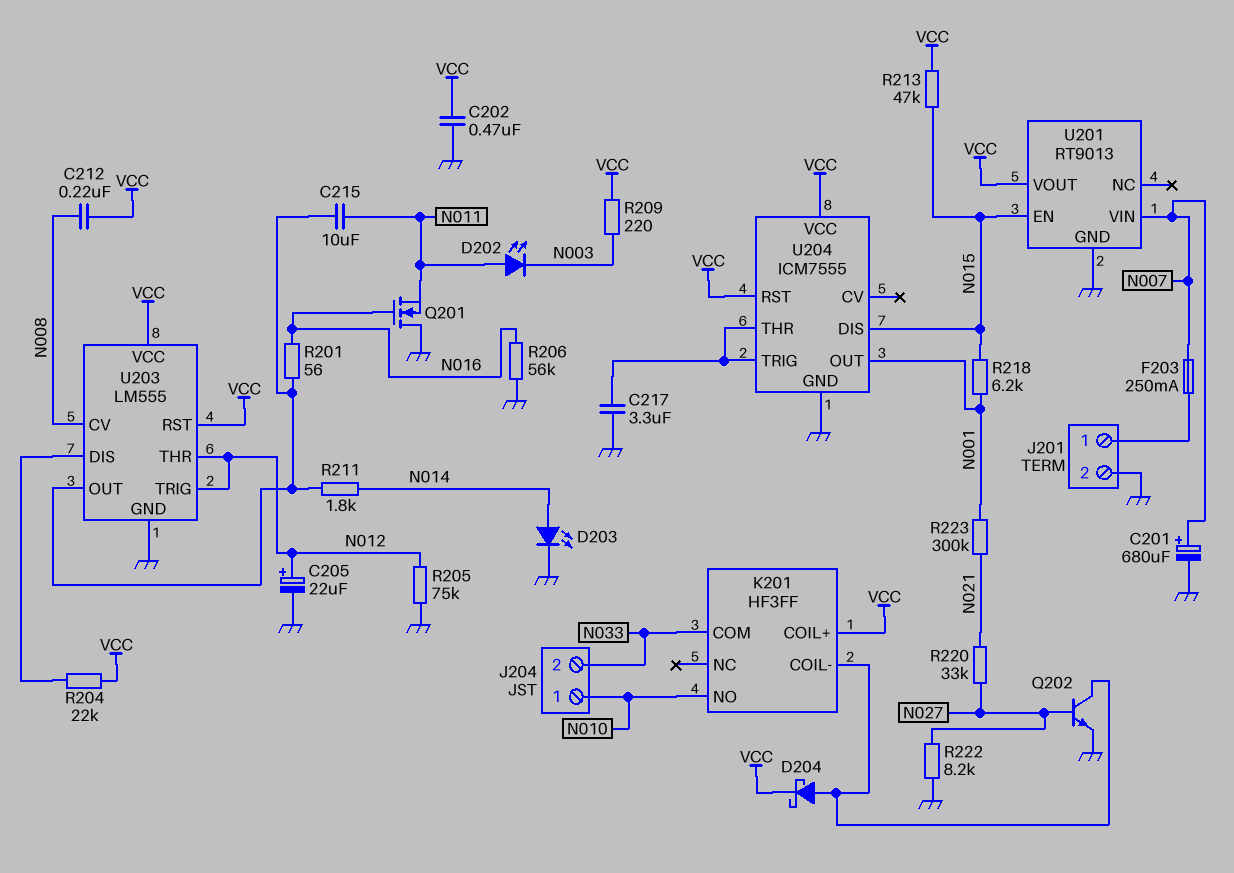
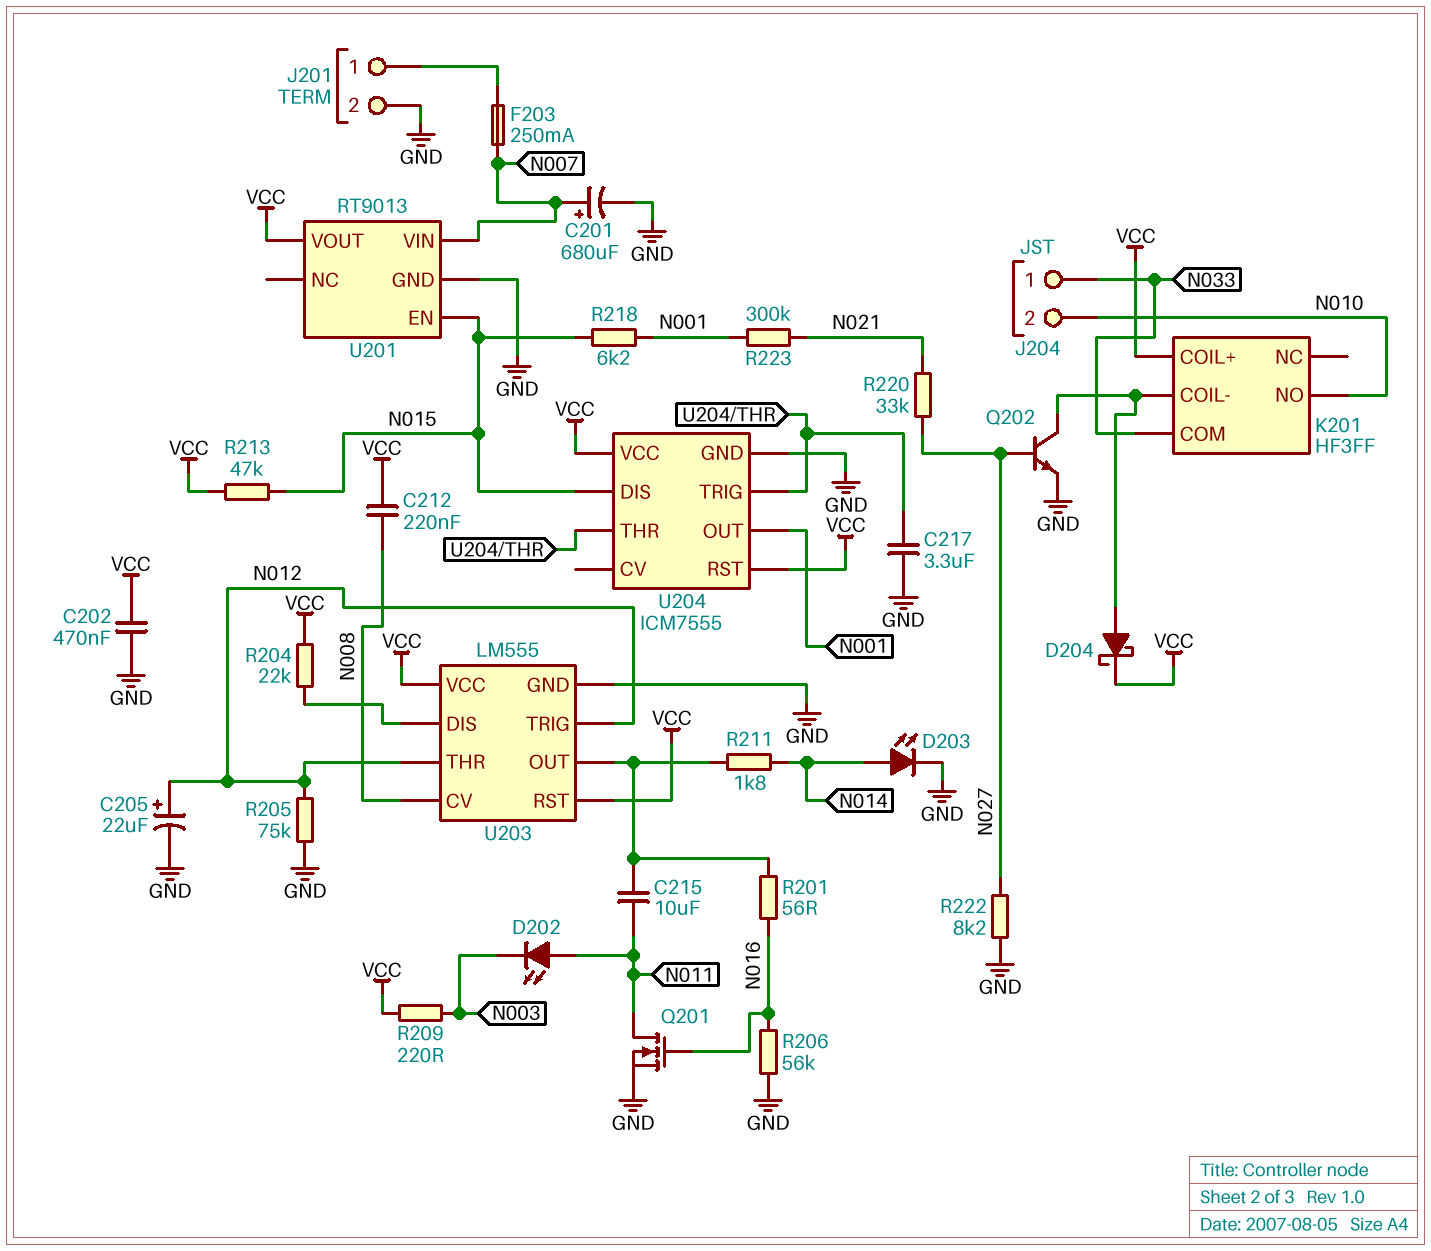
J204 pin 1: N010 -> N033
J204 pin 2: N033 -> N010
Q201: NMOS (G N016, D GND, S N011) -> NMOS (G N016, D N011, S GND)

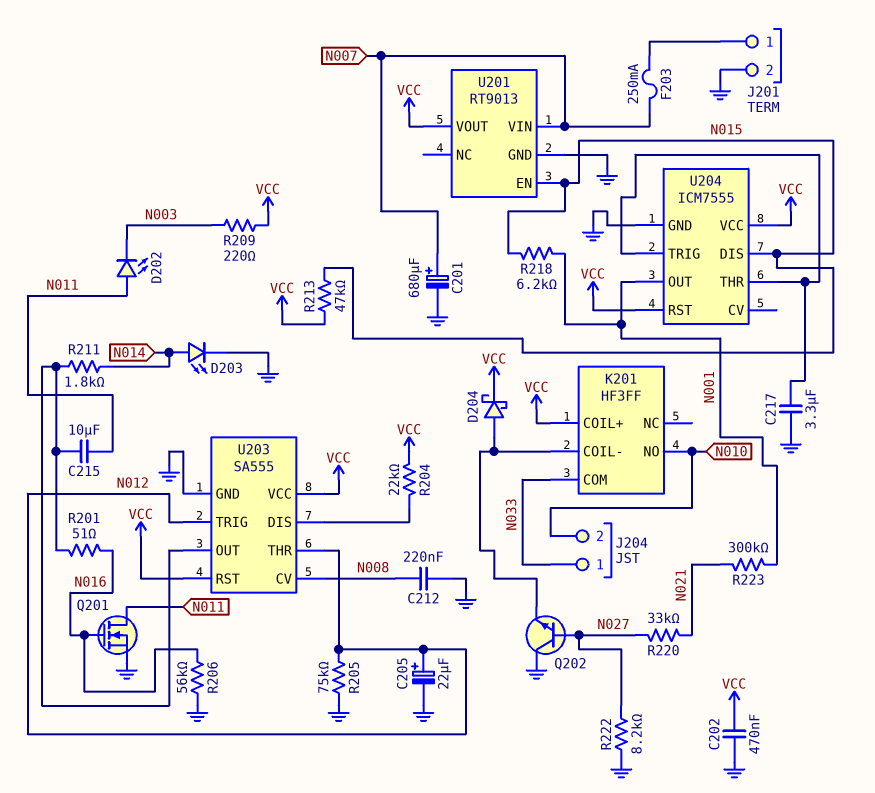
C212: 220nF (N008, VCC) -> 220nF (GND, N008)
Q202: NPN (B N027, C K201/COIL-, E GND) -> NPN (B N027, C GND, E K201/COIL-)
R201: 56 (N016, U203/OUT) -> 51 (N016, U203/OUT)
U203: LM555 -> SA555

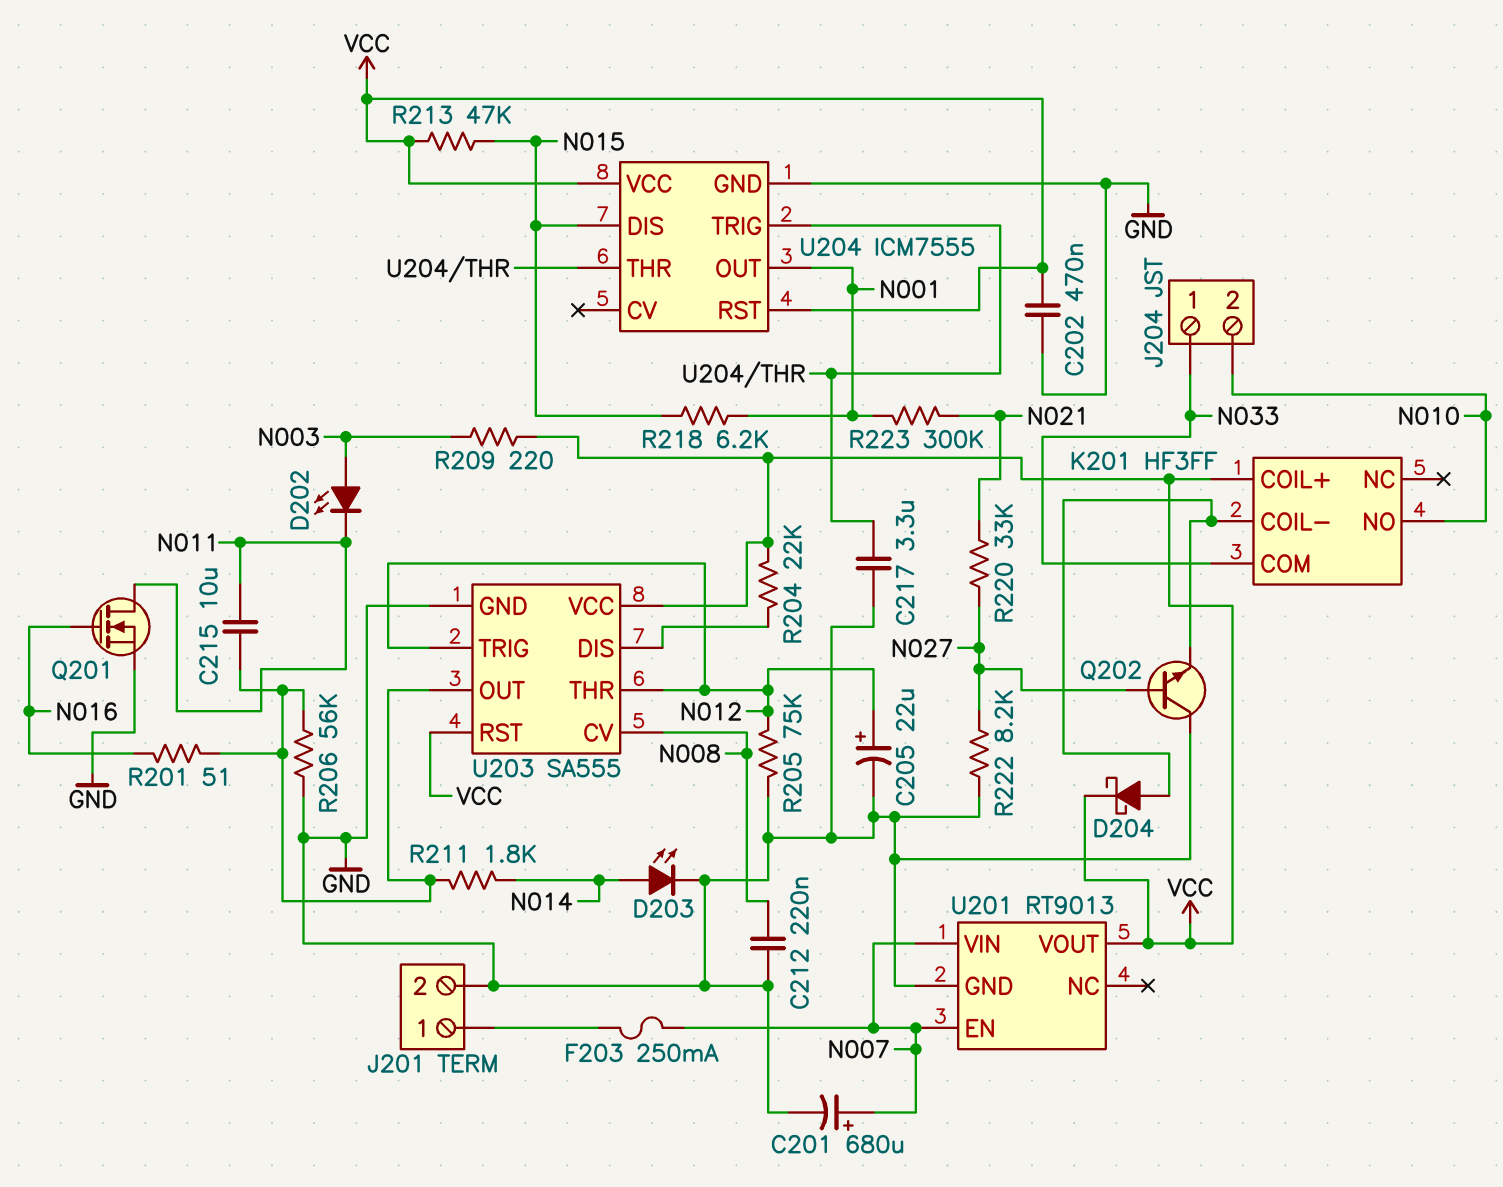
D202: LED (A N011, K N003) -> LED (A N003, K N011)
R206: 56k (GND, N016) -> 56k (GND, U203/OUT)
U201 pin EN: N015 -> N007

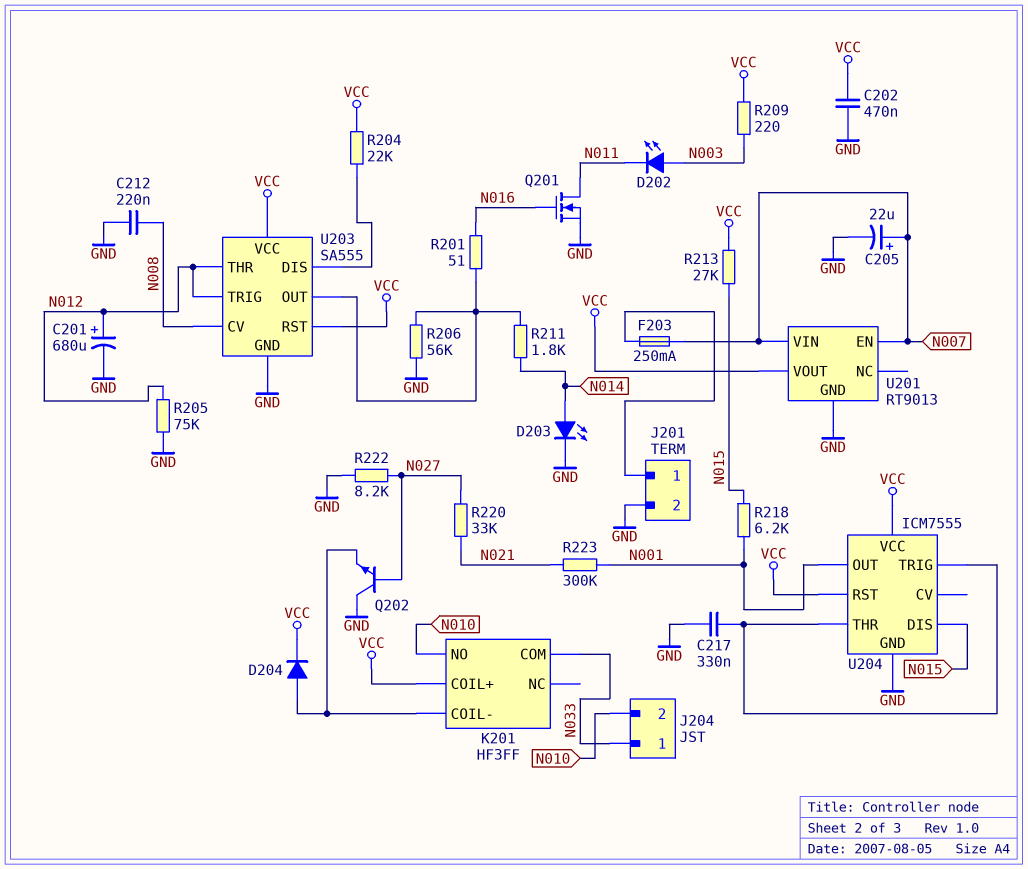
C201: 680uF (plus N007, minus GND) -> 680uF (plus N012, minus GND)
C205: 22uF (plus N012, minus GND) -> 22uF (plus N007, minus GND)
C215: 10uF (N011, U203/OUT) -> none
C217: 3.3uF (GND, U204/THR) -> 330nF (GND, U204/THR)
D204: schottky (A K201/COIL-, K VCC) -> diode (A K201/COIL-, K VCC)
R213: 47k (N015, VCC) -> 27k (N015, VCC)

